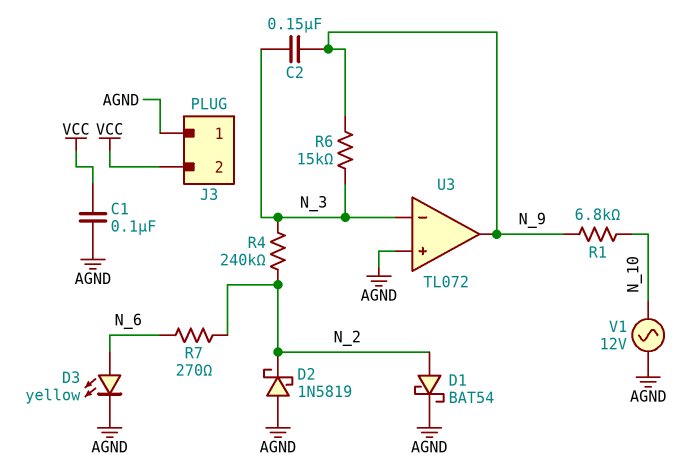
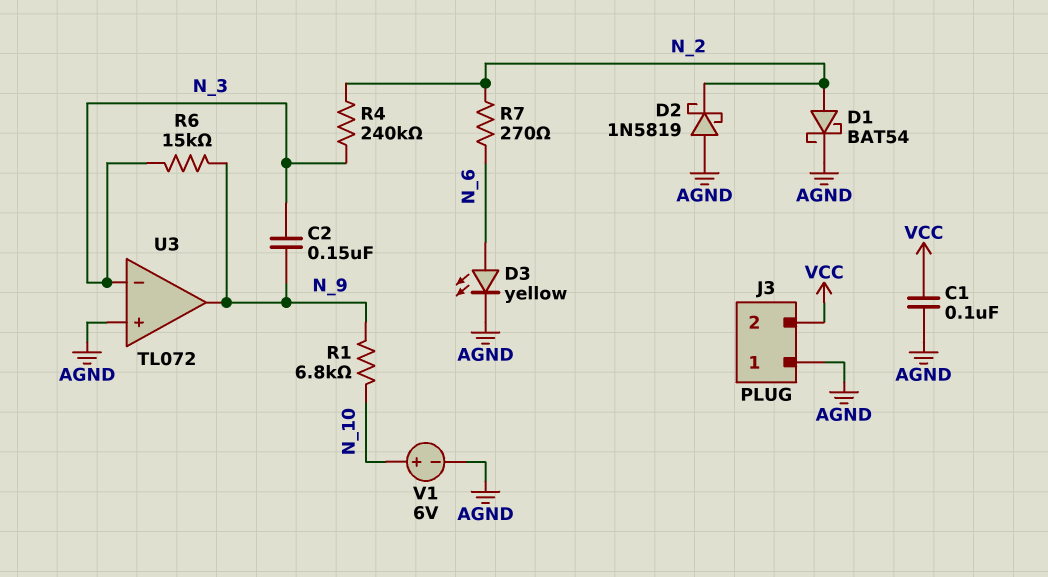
V1: AC 12V (AGND, N_10) -> 6V (plus N_10, minus AGND)

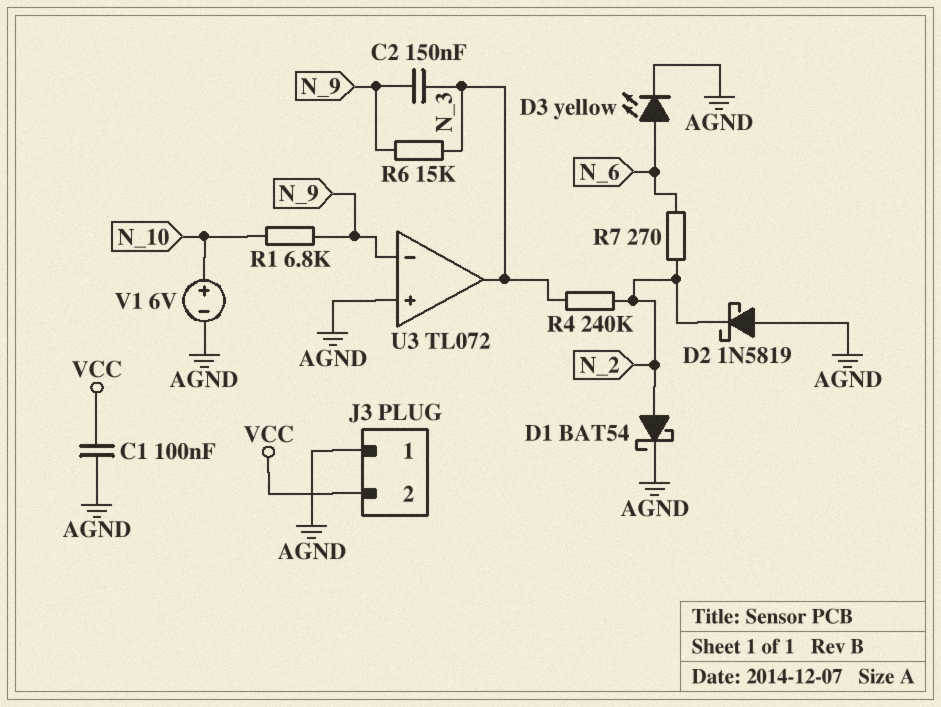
U3 pin in-: N_3 -> N_9
U3 pin out: N_9 -> N_3

